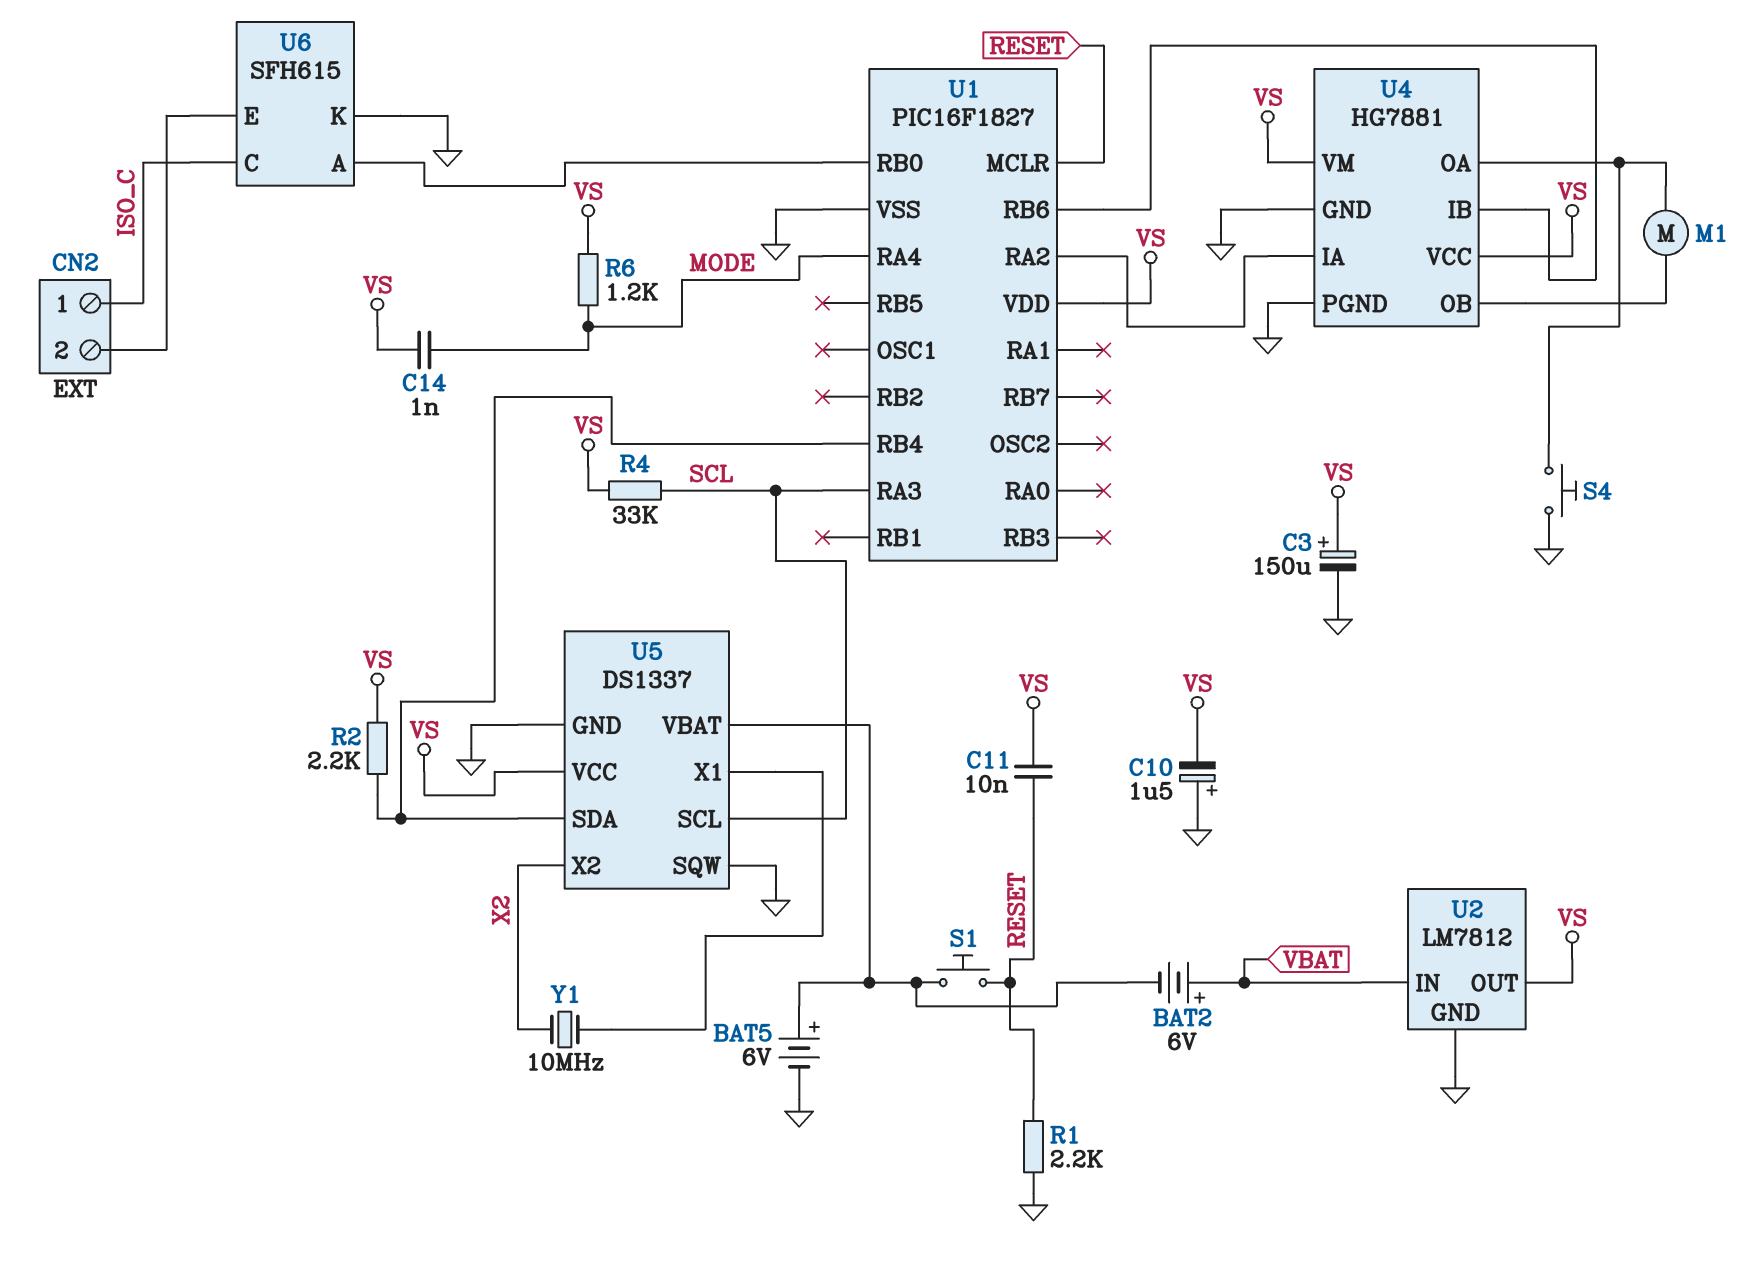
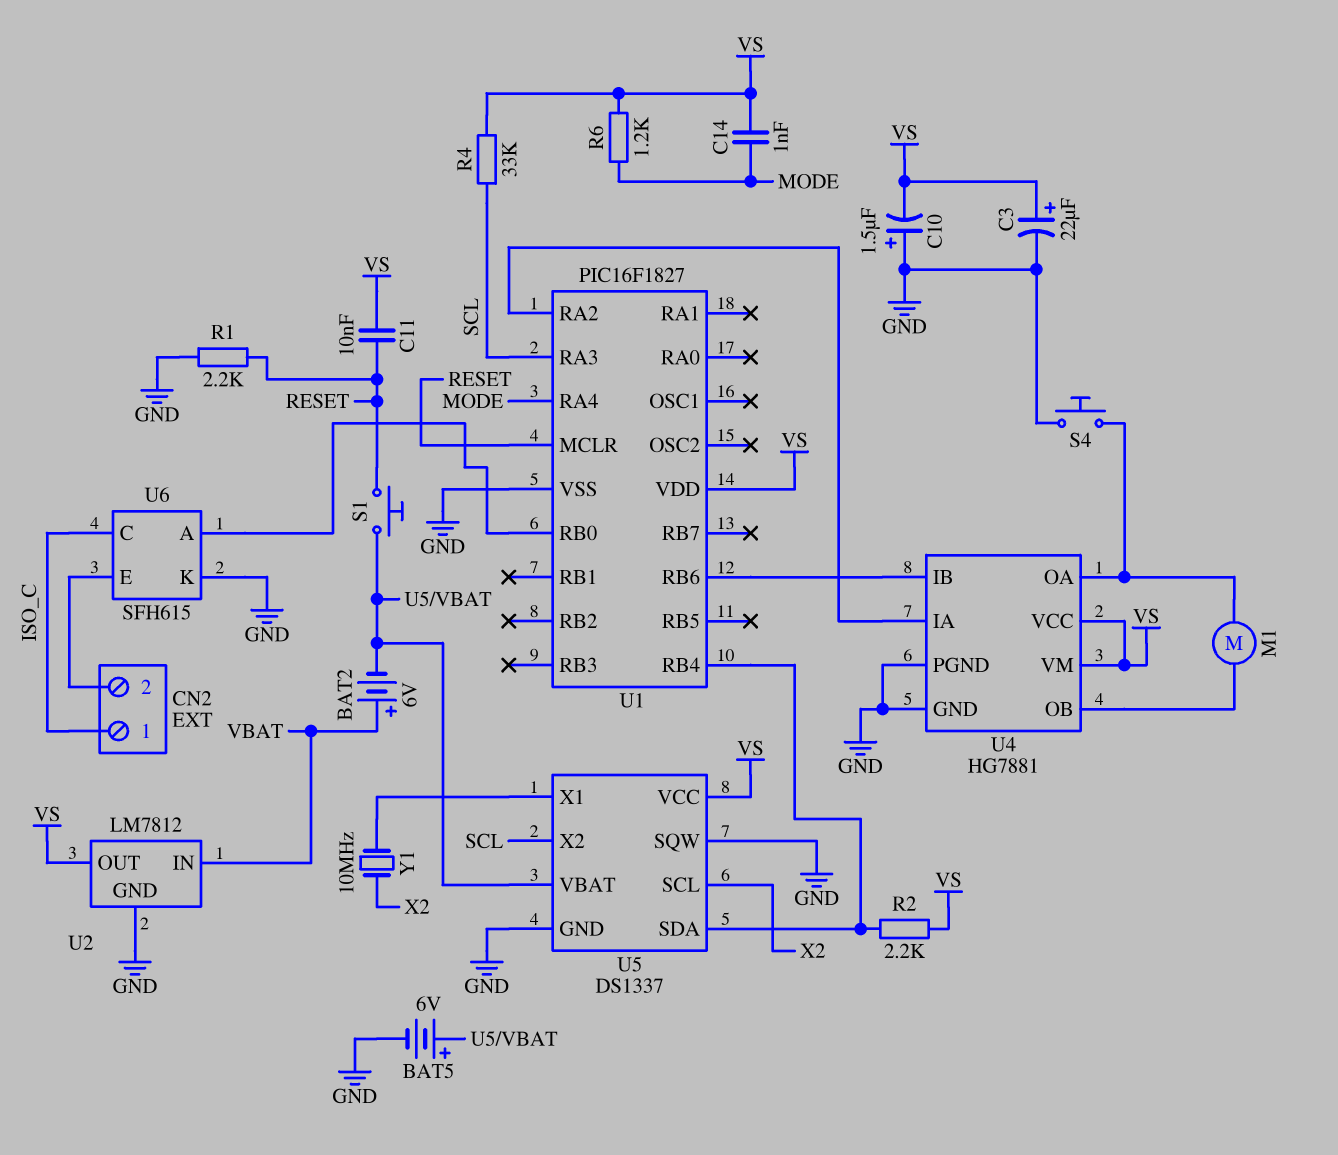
C3: 150uF (plus VS, minus GND) -> 22uF (plus VS, minus GND)
U5 pin SCL: SCL -> X2
U5 pin X2: X2 -> SCL

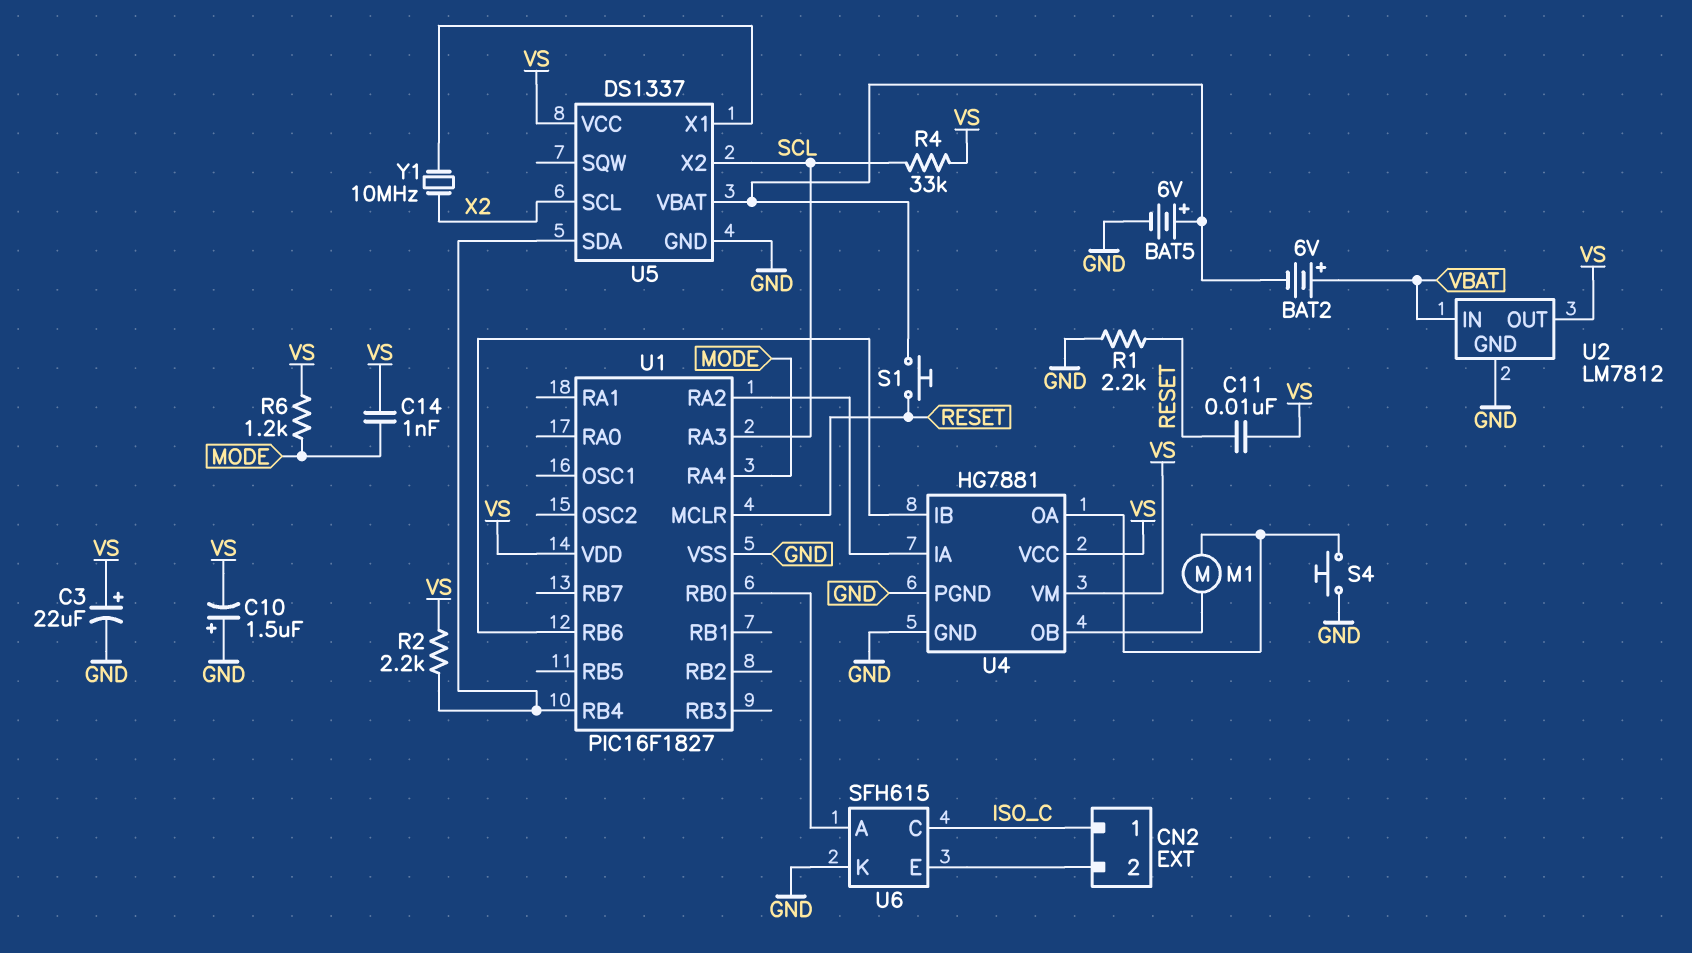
U5 pin SQW: GND -> none

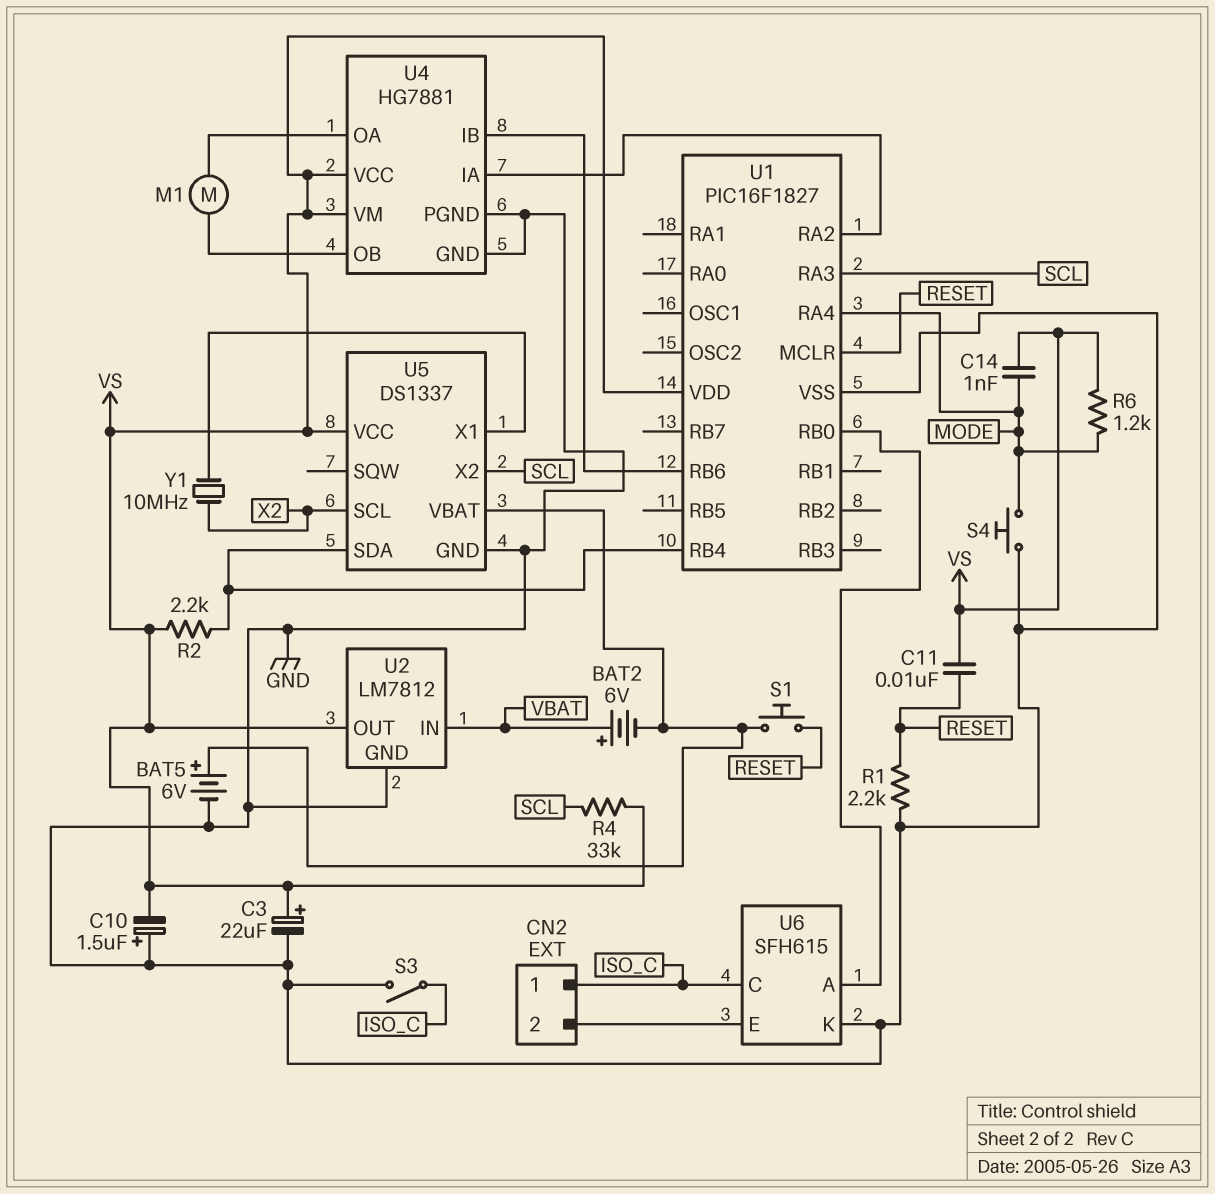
S3: none -> switch (GND, ISO_C)
S4: button (GND, U4/OA) -> button (GND, MODE)

